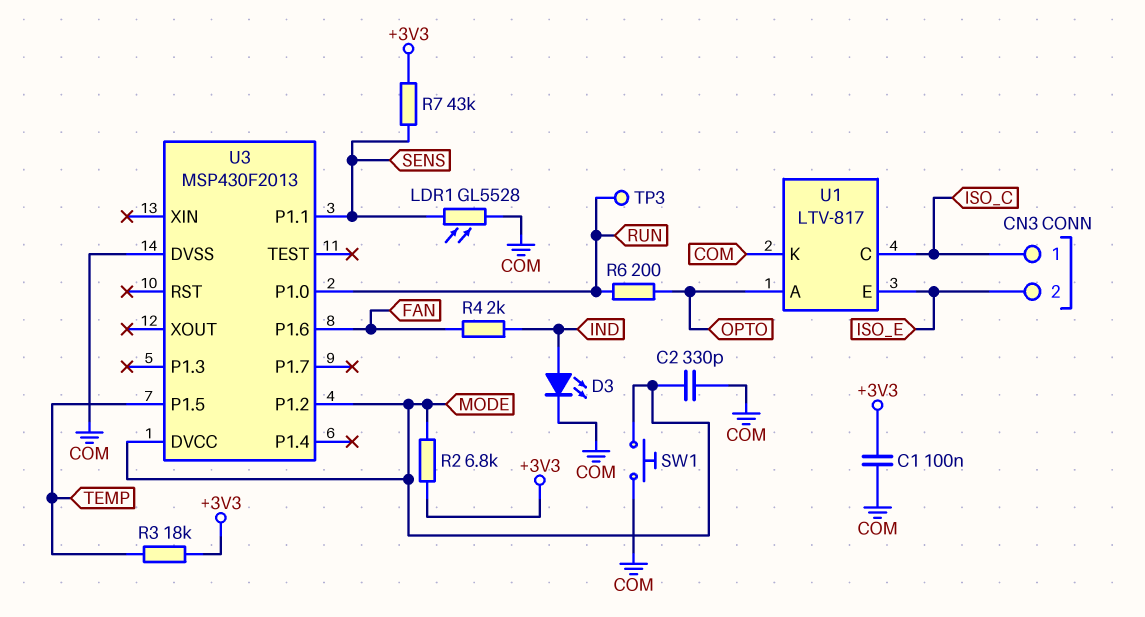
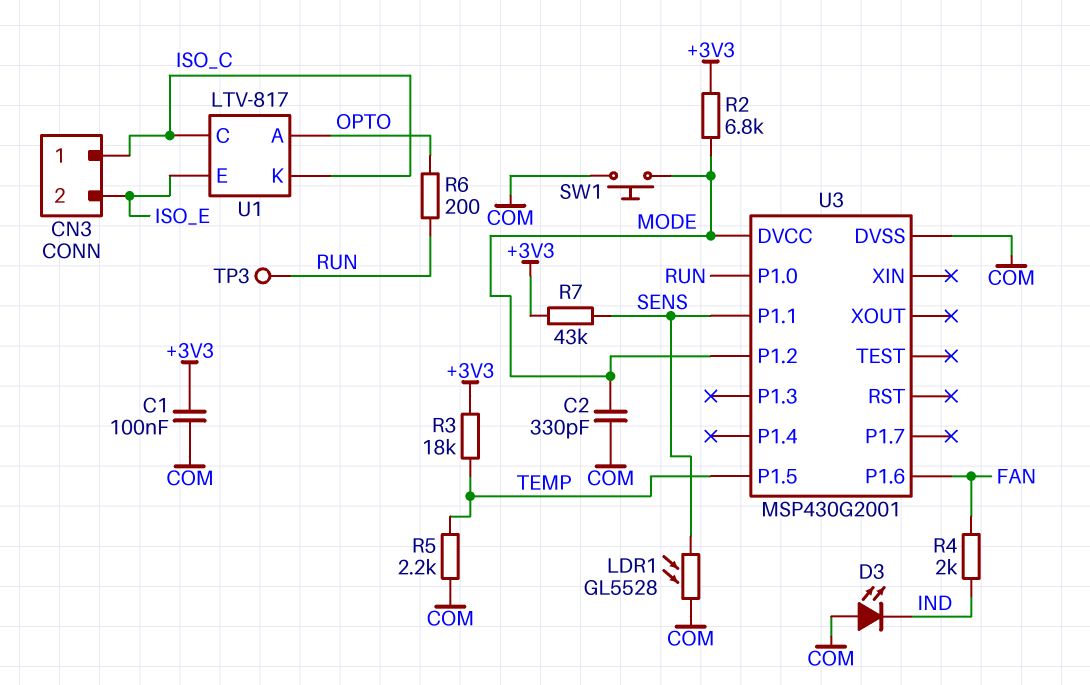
D3: LED (A IND, K COM) -> LED (A COM, K IND)
R5: none -> 2.2k (COM, TEMP)
U1 pin K: COM -> ISO_C
U3: MSP430F2013 -> MSP430G2001

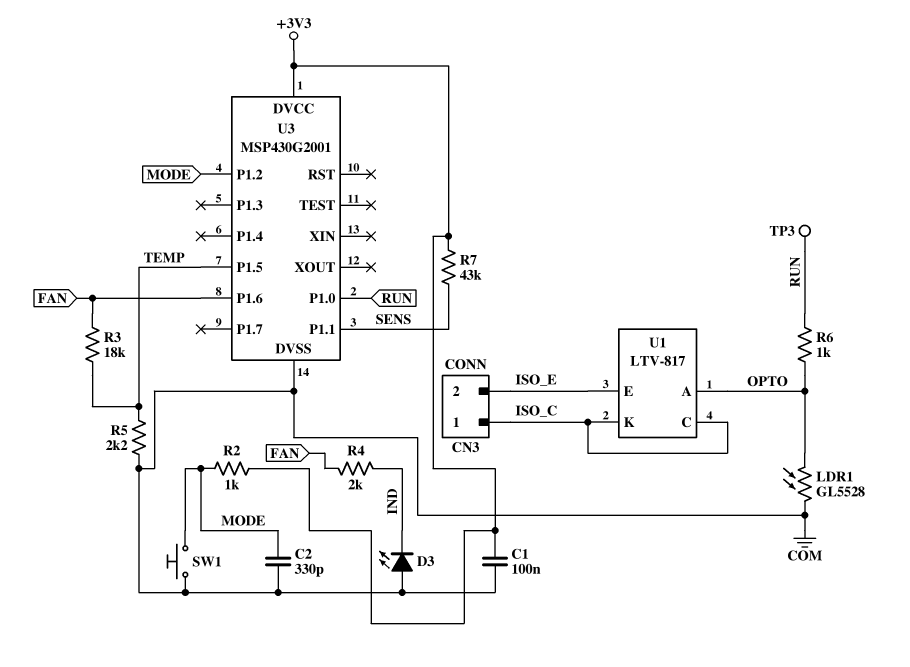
LDR1: GL5528 (COM, SENS) -> GL5528 (COM, OPTO)
R2: 6.8k (+3V3, MODE) -> 1k (+3V3, MODE)
R3: 18k (+3V3, TEMP) -> 18k (FAN, TEMP)
R6: 200 (OPTO, RUN) -> 1k (OPTO, RUN)
U3 pin DVCC: MODE -> +3V3

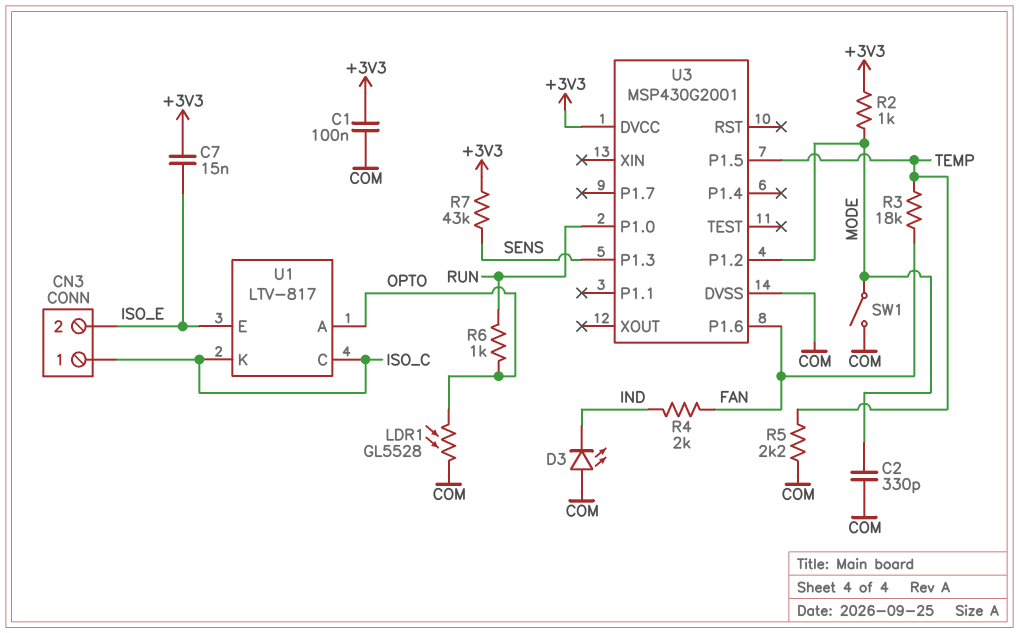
C7: none -> 15nF (+3V3, ISO_E)
SW1: button (COM, MODE) -> switch (COM, MODE)
TP3: test point (RUN) -> none
U3 pin P1.1: SENS -> none
U3 pin P1.3: none -> SENS

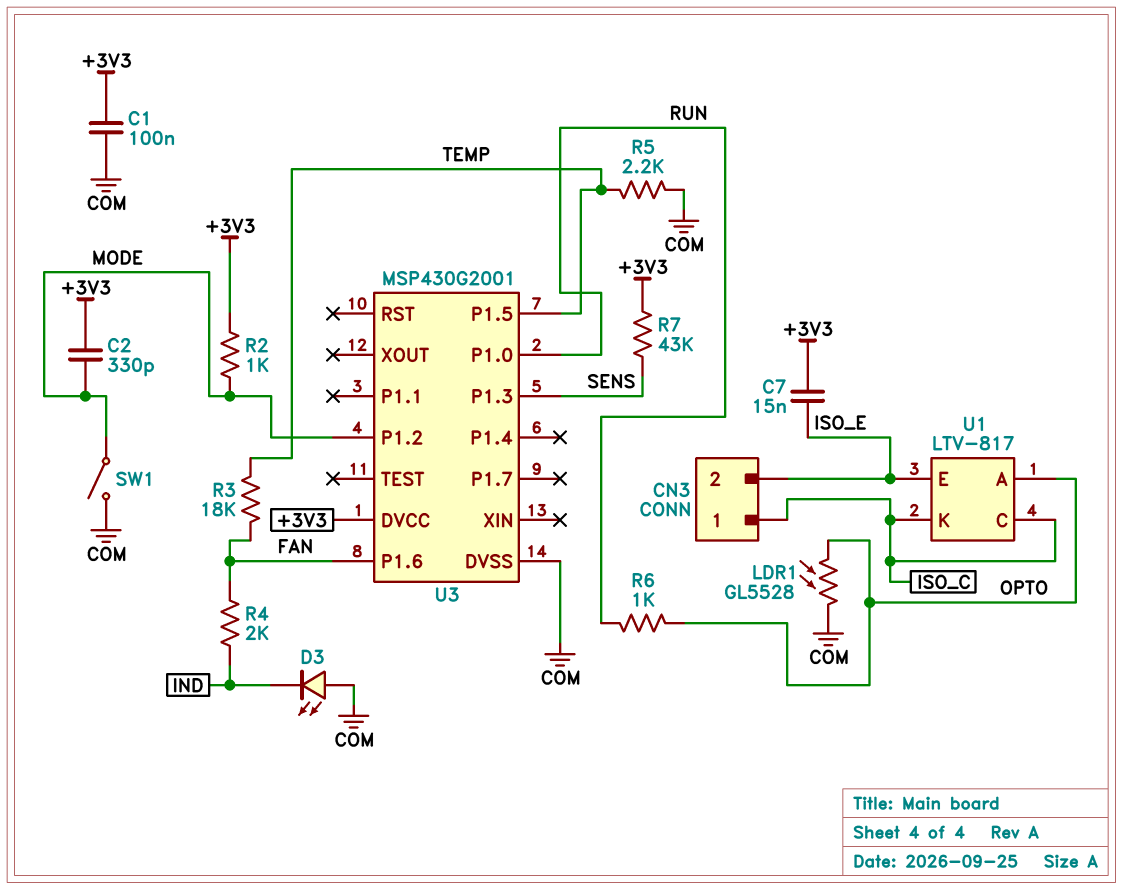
C2: 330pF (COM, MODE) -> 330pF (+3V3, MODE)

